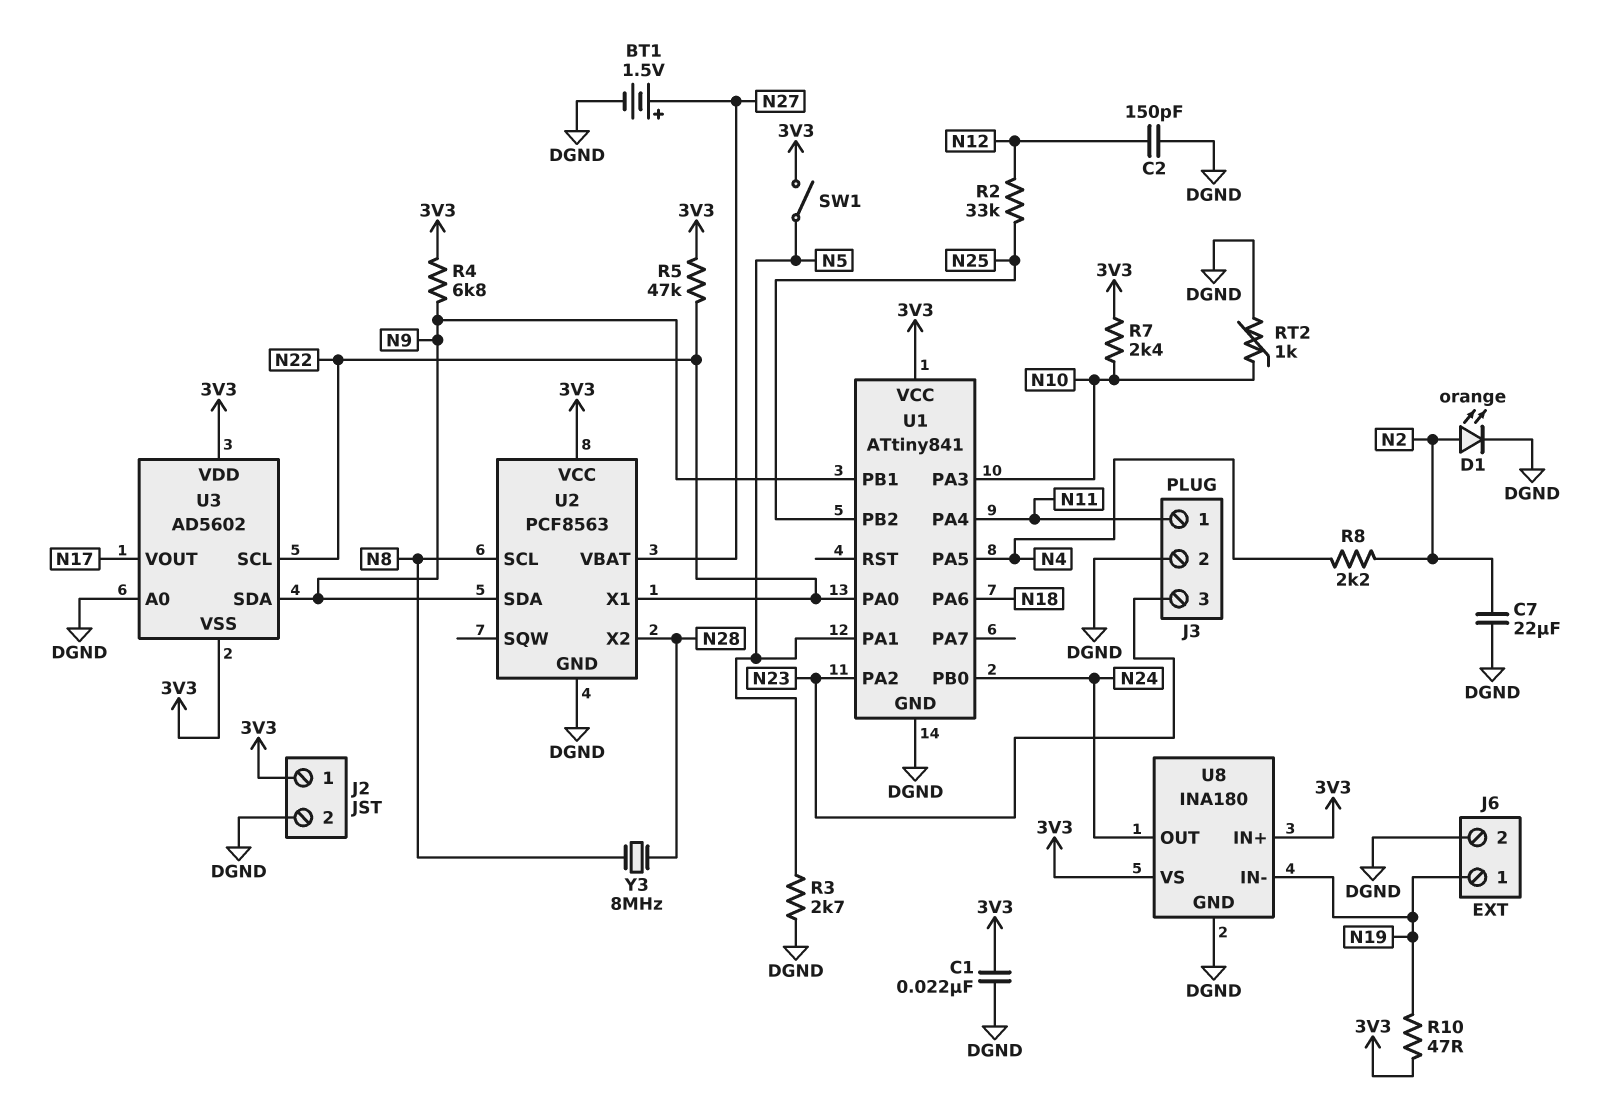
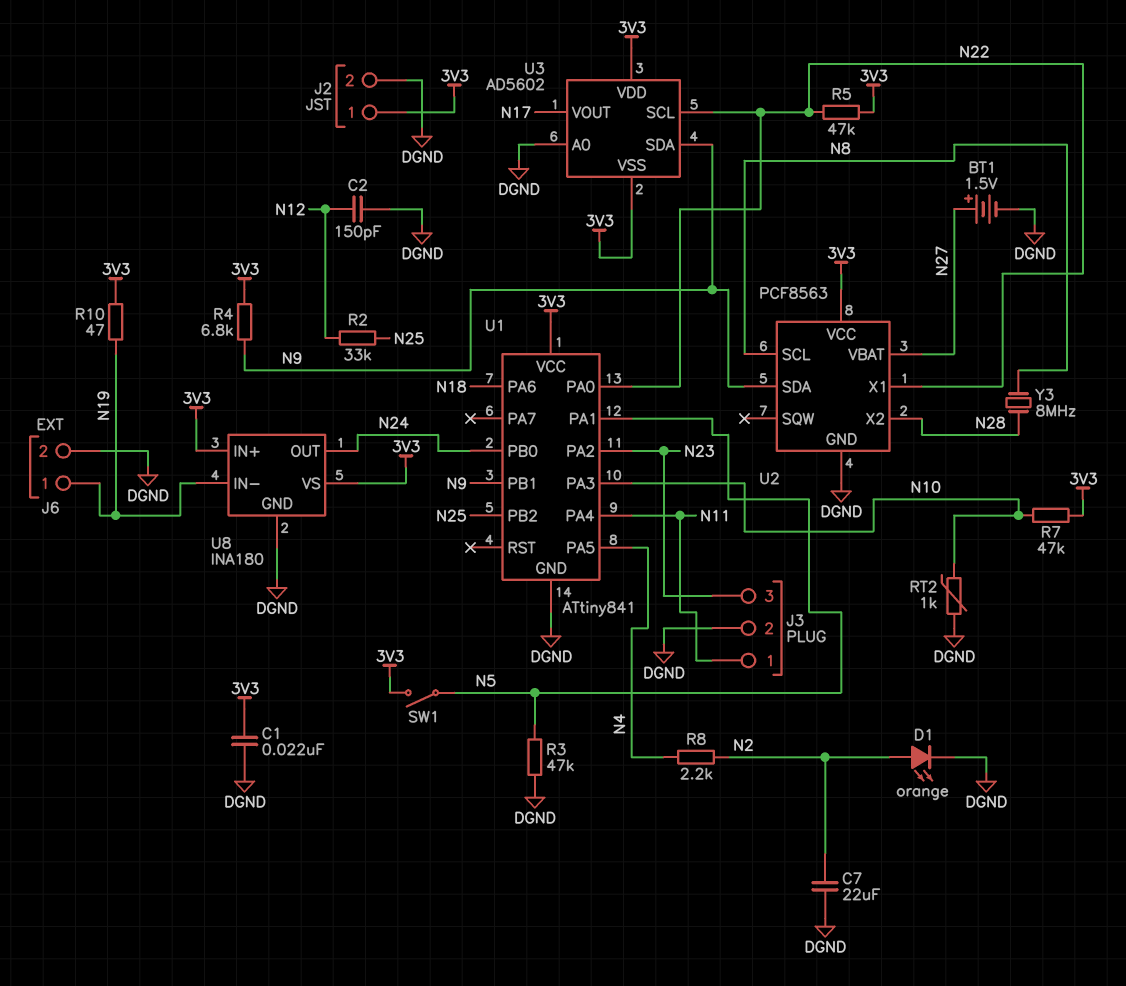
R3: 2.7k (DGND, N5) -> 47k (DGND, N5)
R7: 2.4k (3V3, N10) -> 47k (3V3, N10)

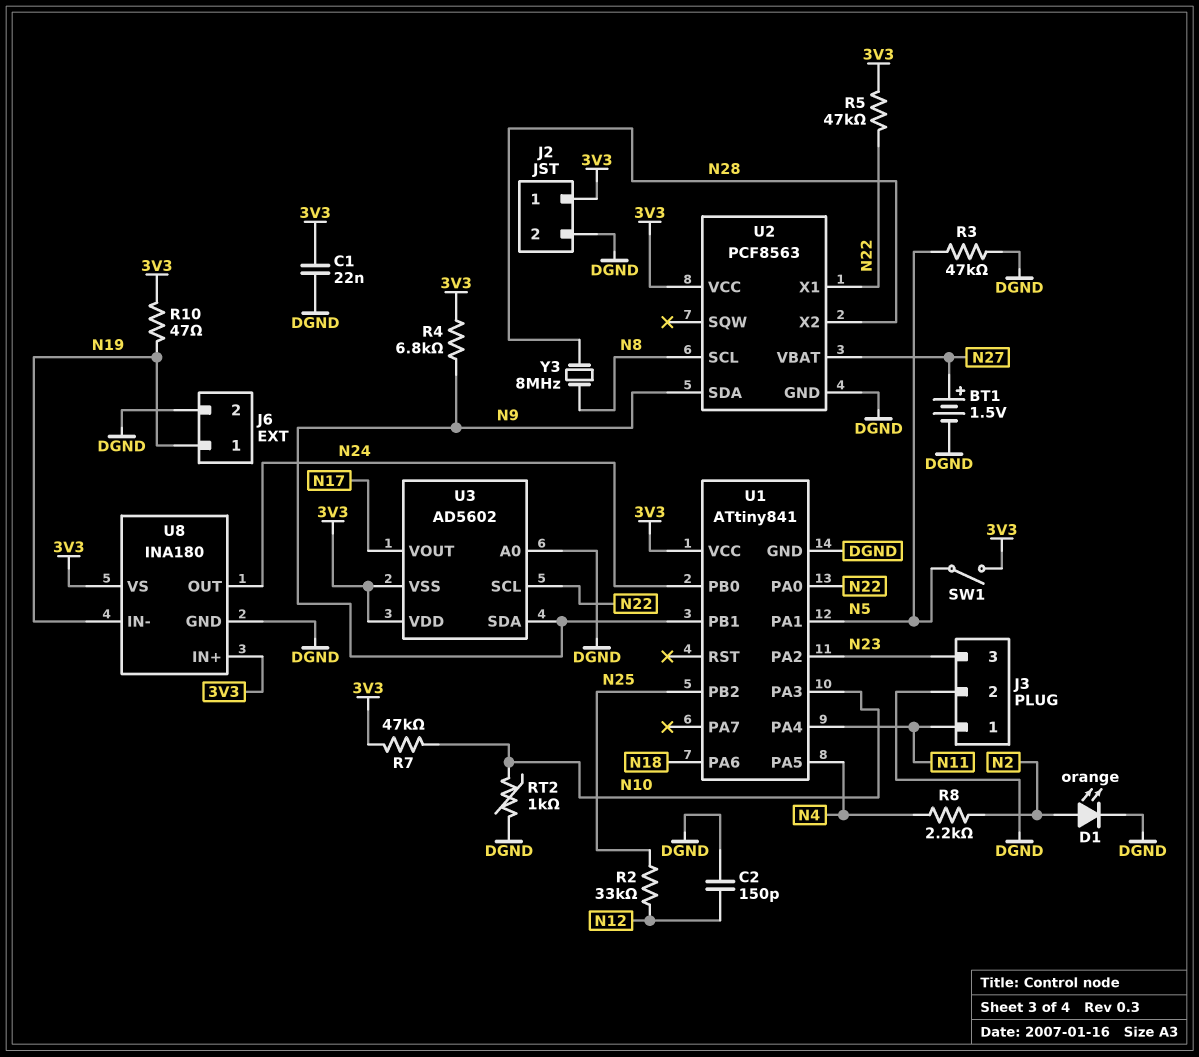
C7: 22uF (DGND, N2) -> none

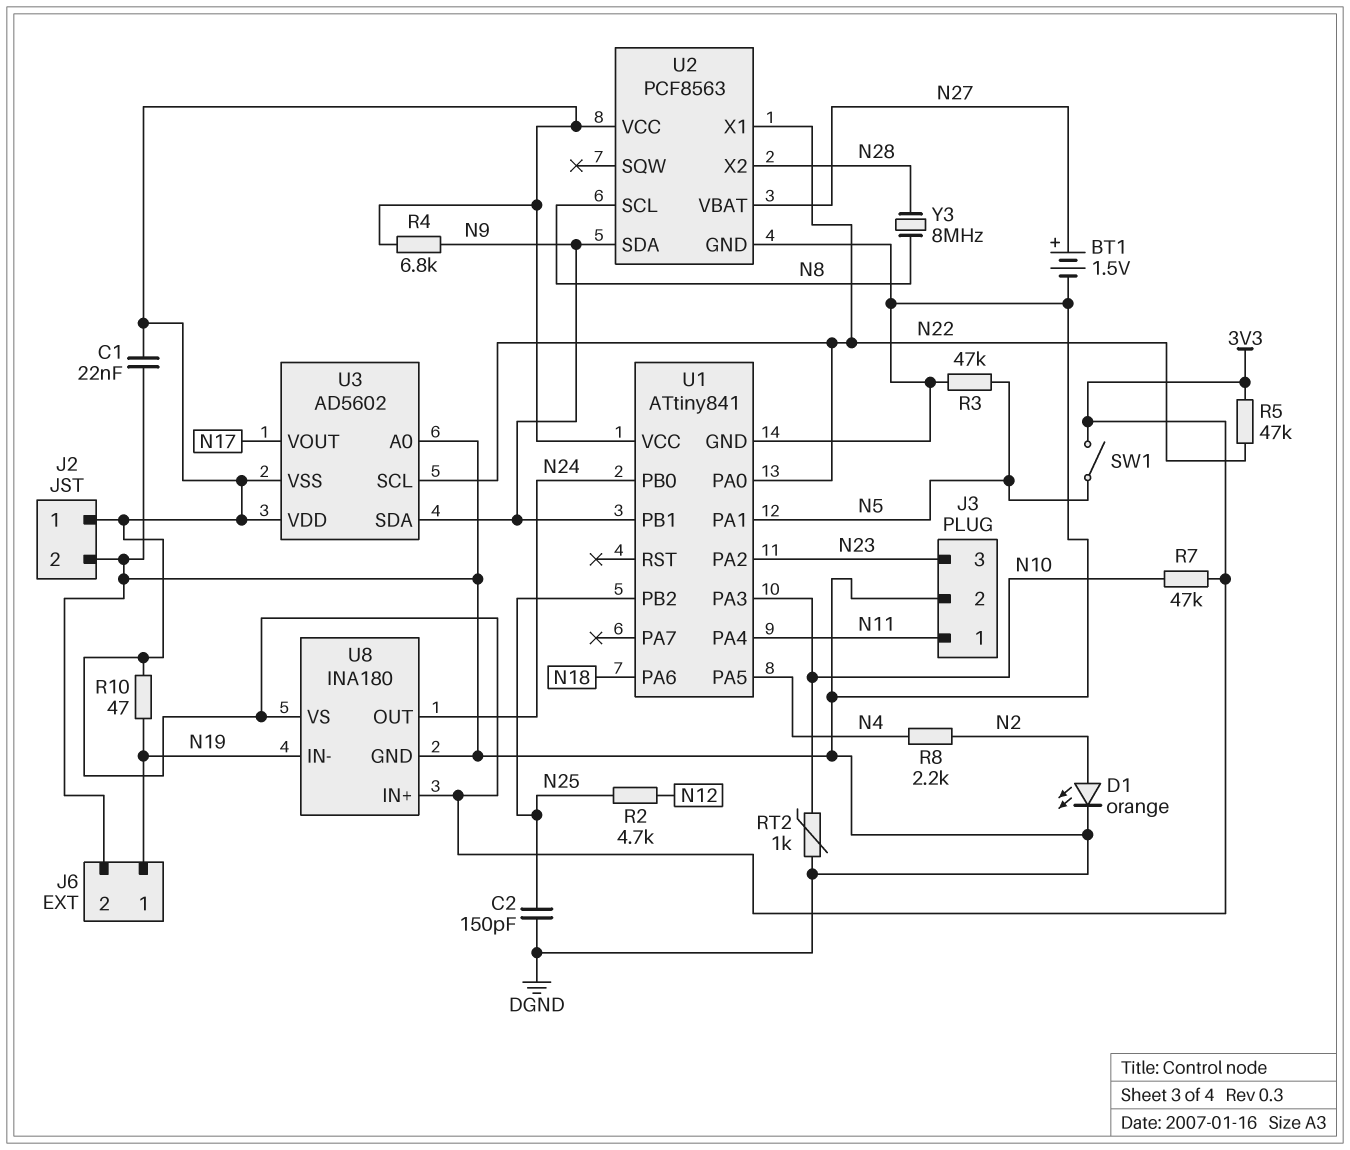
C2: 150pF (DGND, N12) -> 150pF (DGND, N25)
R2: 33k (N12, N25) -> 4.7k (N12, N25)

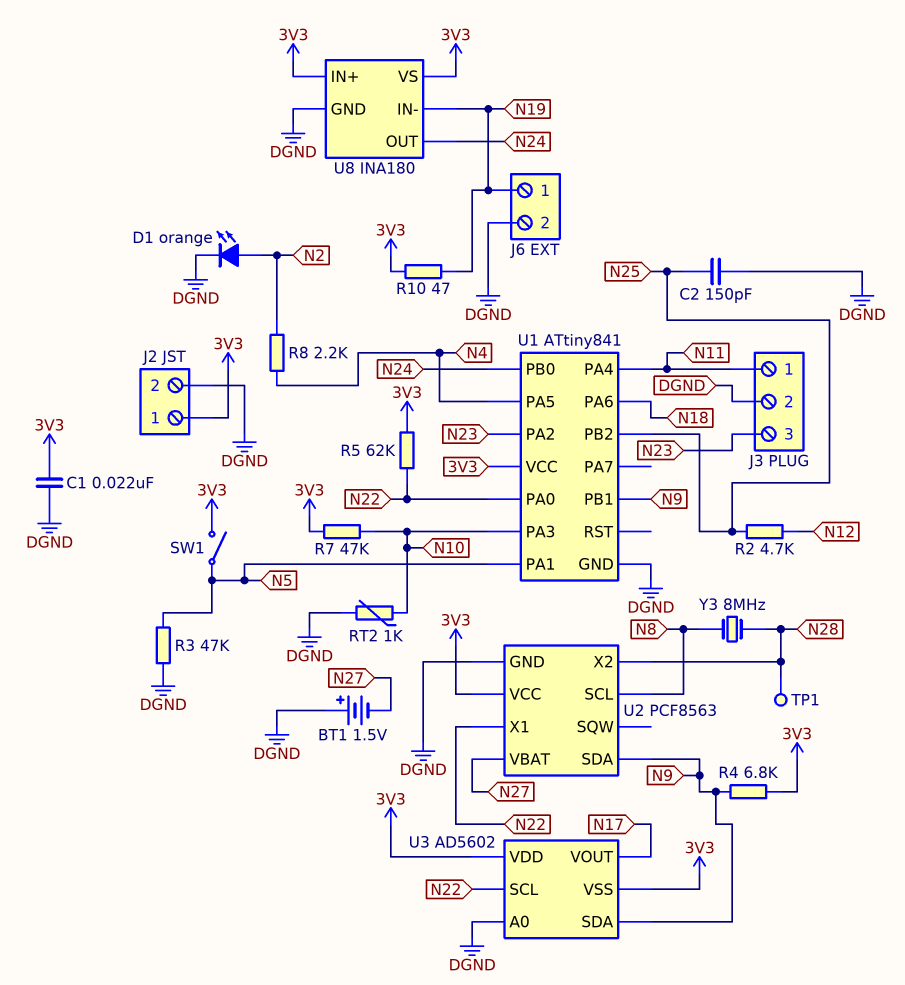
BT1: 1.5V (plus N27, minus DGND) -> 1.5V (plus DGND, minus N27)
R5: 47k (3V3, N22) -> 62k (3V3, N22)
TP1: none -> test point (N28)

